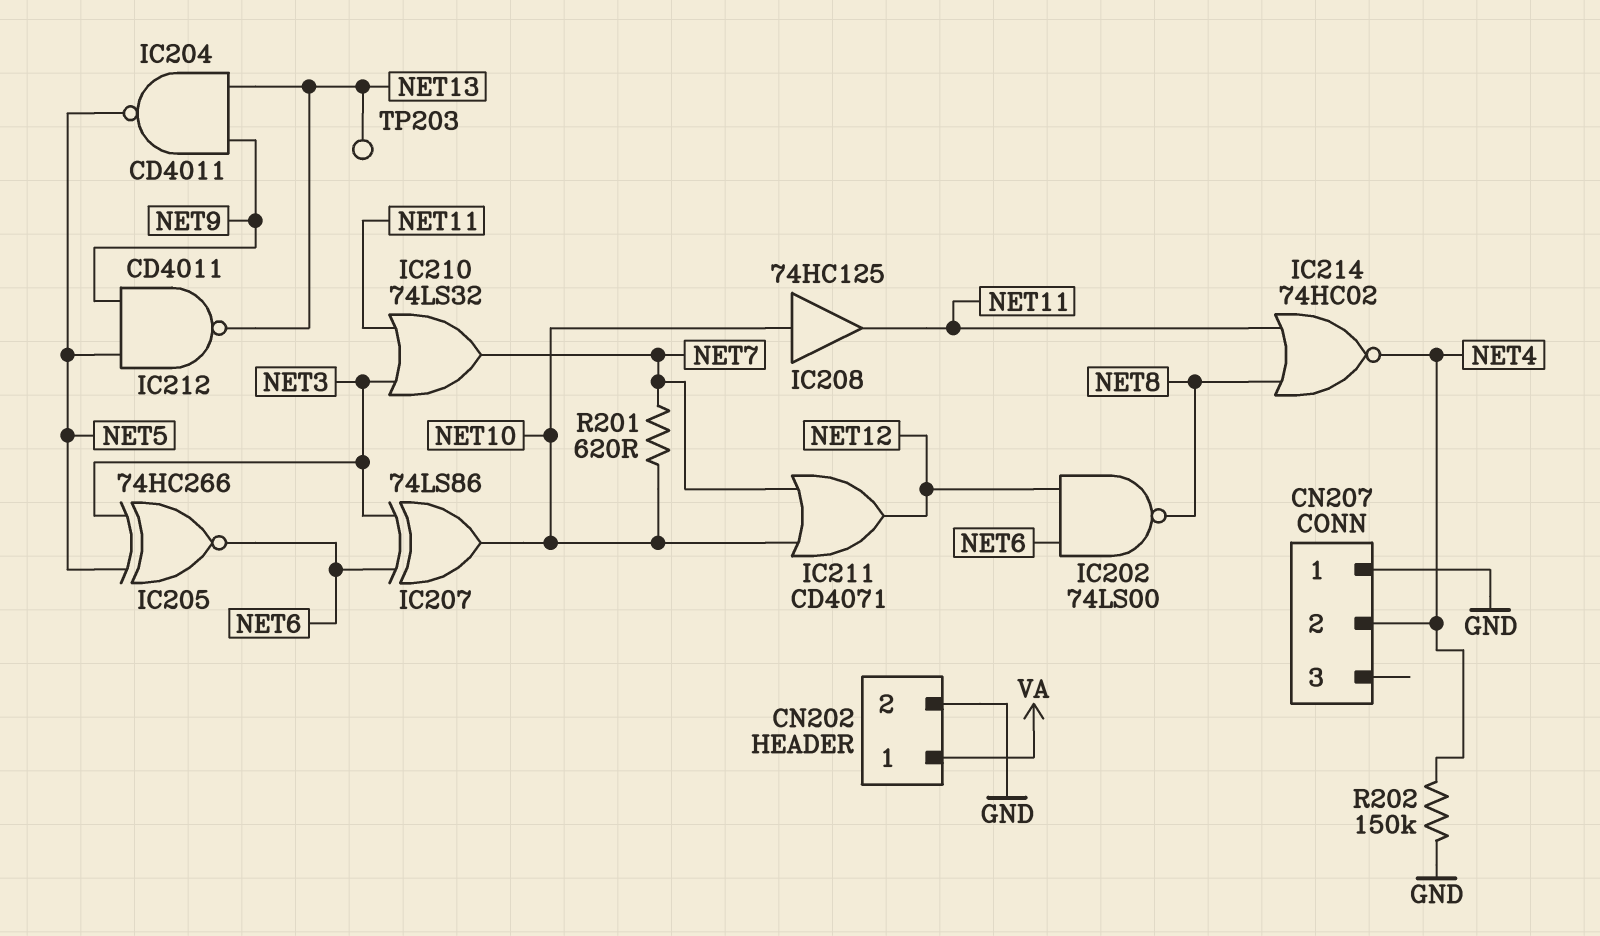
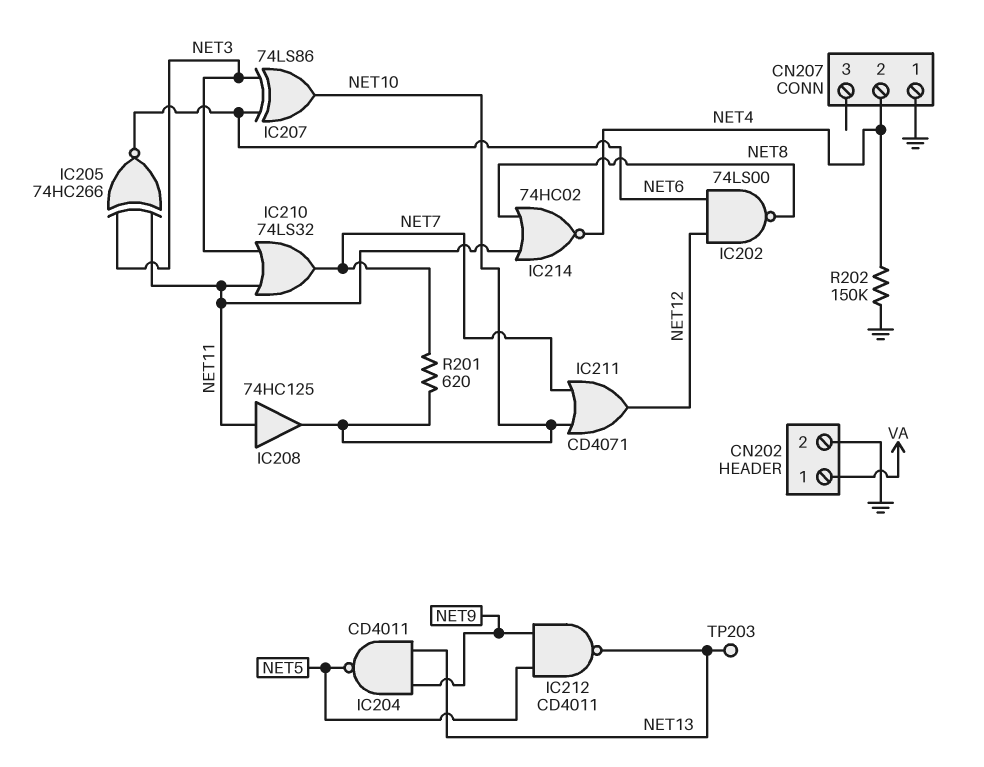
IC205: XNOR 74HC266 (in NET3, in NET5, out NET6) -> XNOR 74HC266 (in NET3, in NET11, out NET6)
IC208: buffer 74HC125 (in NET10, out NET11) -> buffer 74HC125 (in NET11, out NET10)

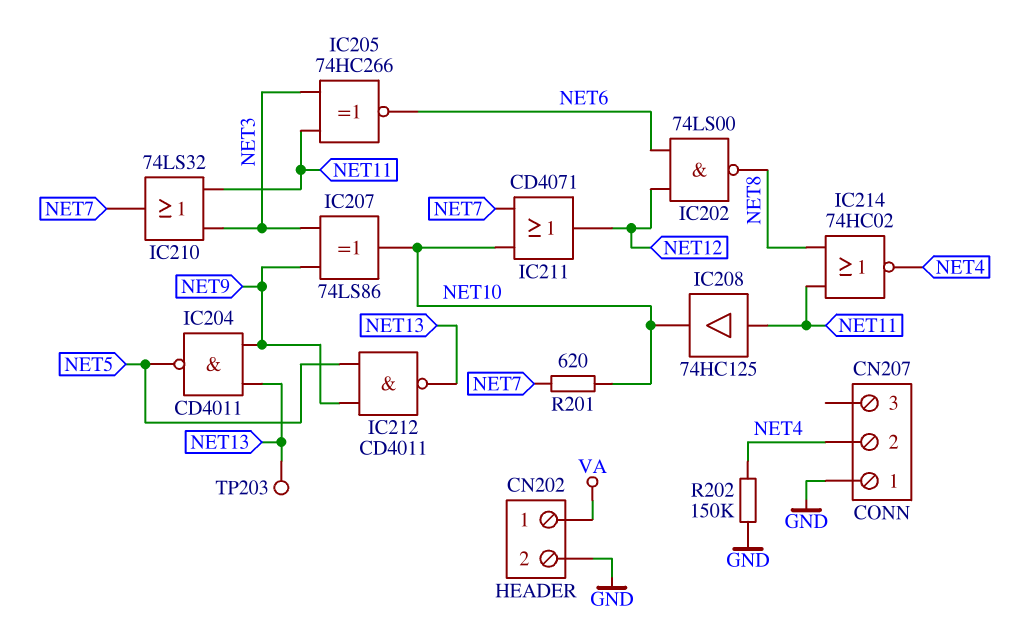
IC207: XOR 74LS86 (in NET3, in NET6, out NET10) -> XOR 74LS86 (in NET3, in NET9, out NET10)

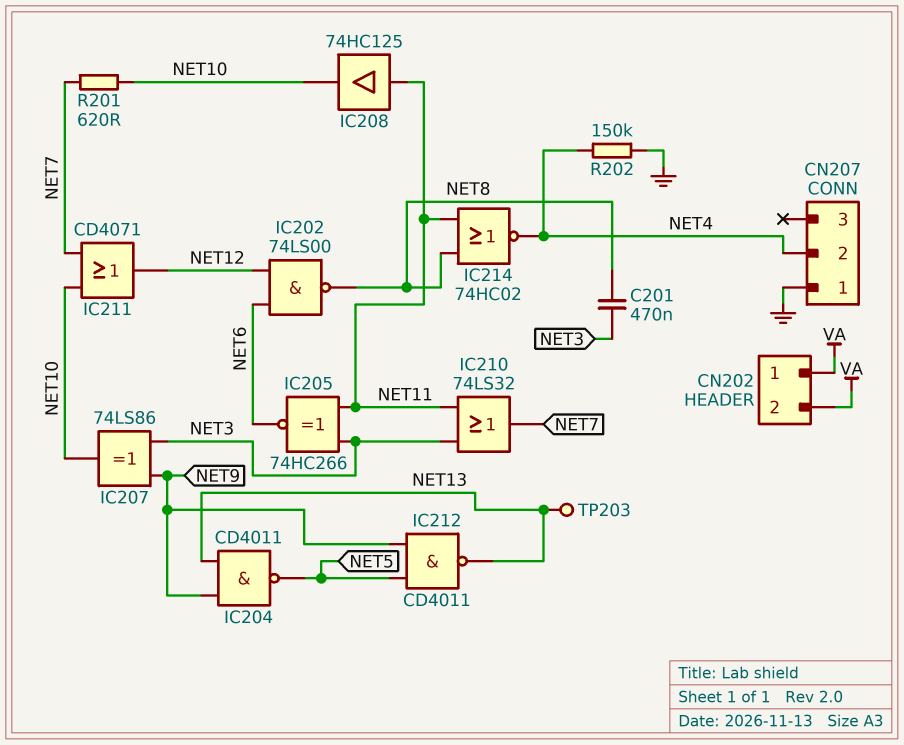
C201: none -> 470nF (NET3, NET8)
CN202 pin 2: GND -> VA

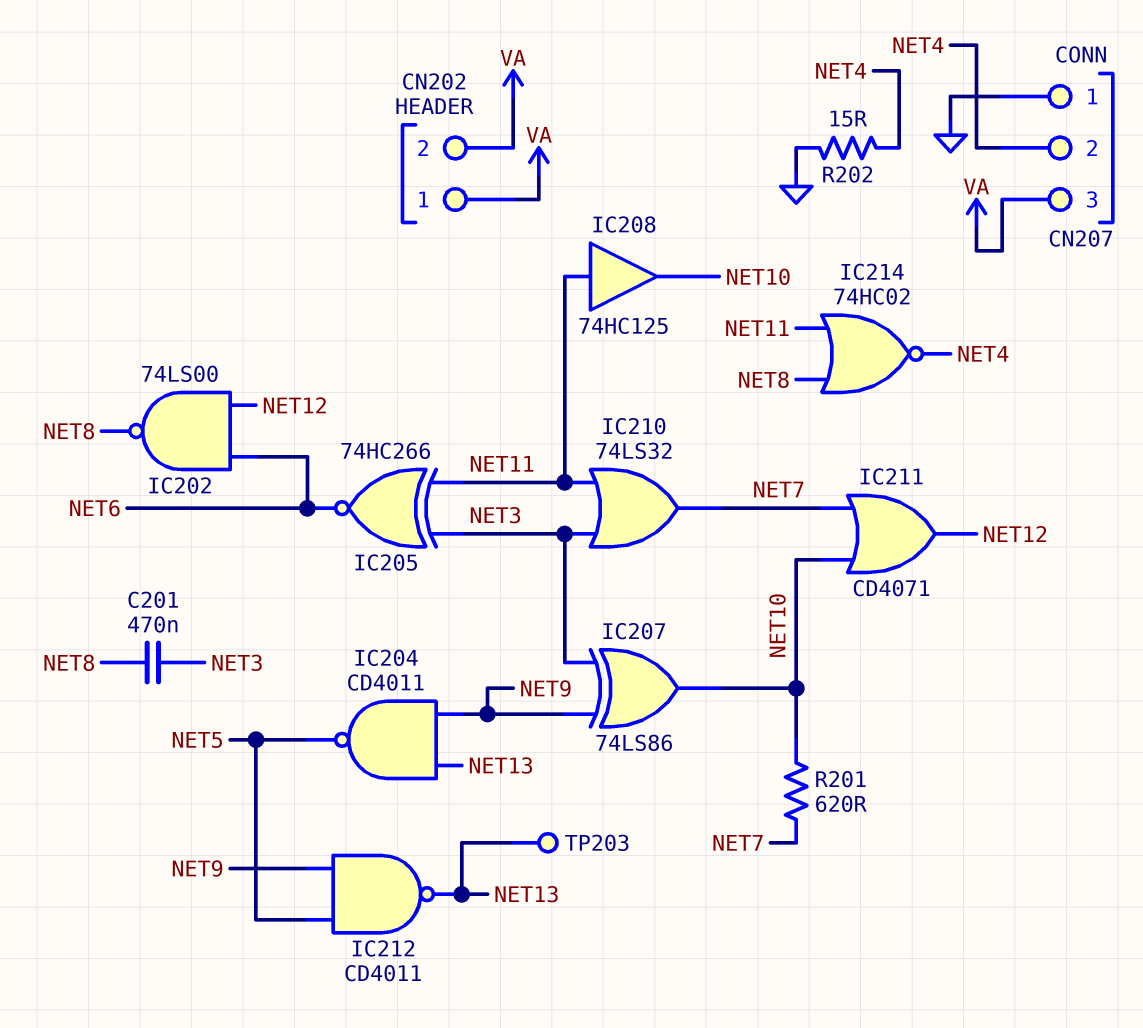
CN207 pin 3: none -> VA
R202: 150k (GND, NET4) -> 15 (GND, NET4)

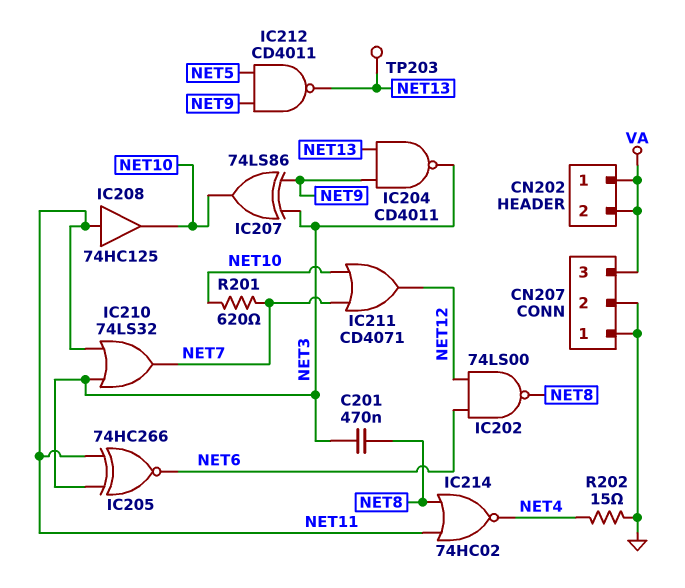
CN207 pin 2: NET4 -> GND
IC204: NAND CD4011 (in NET9, in NET13, out NET5) -> NAND CD4011 (in NET9, in NET13, out NET3)

